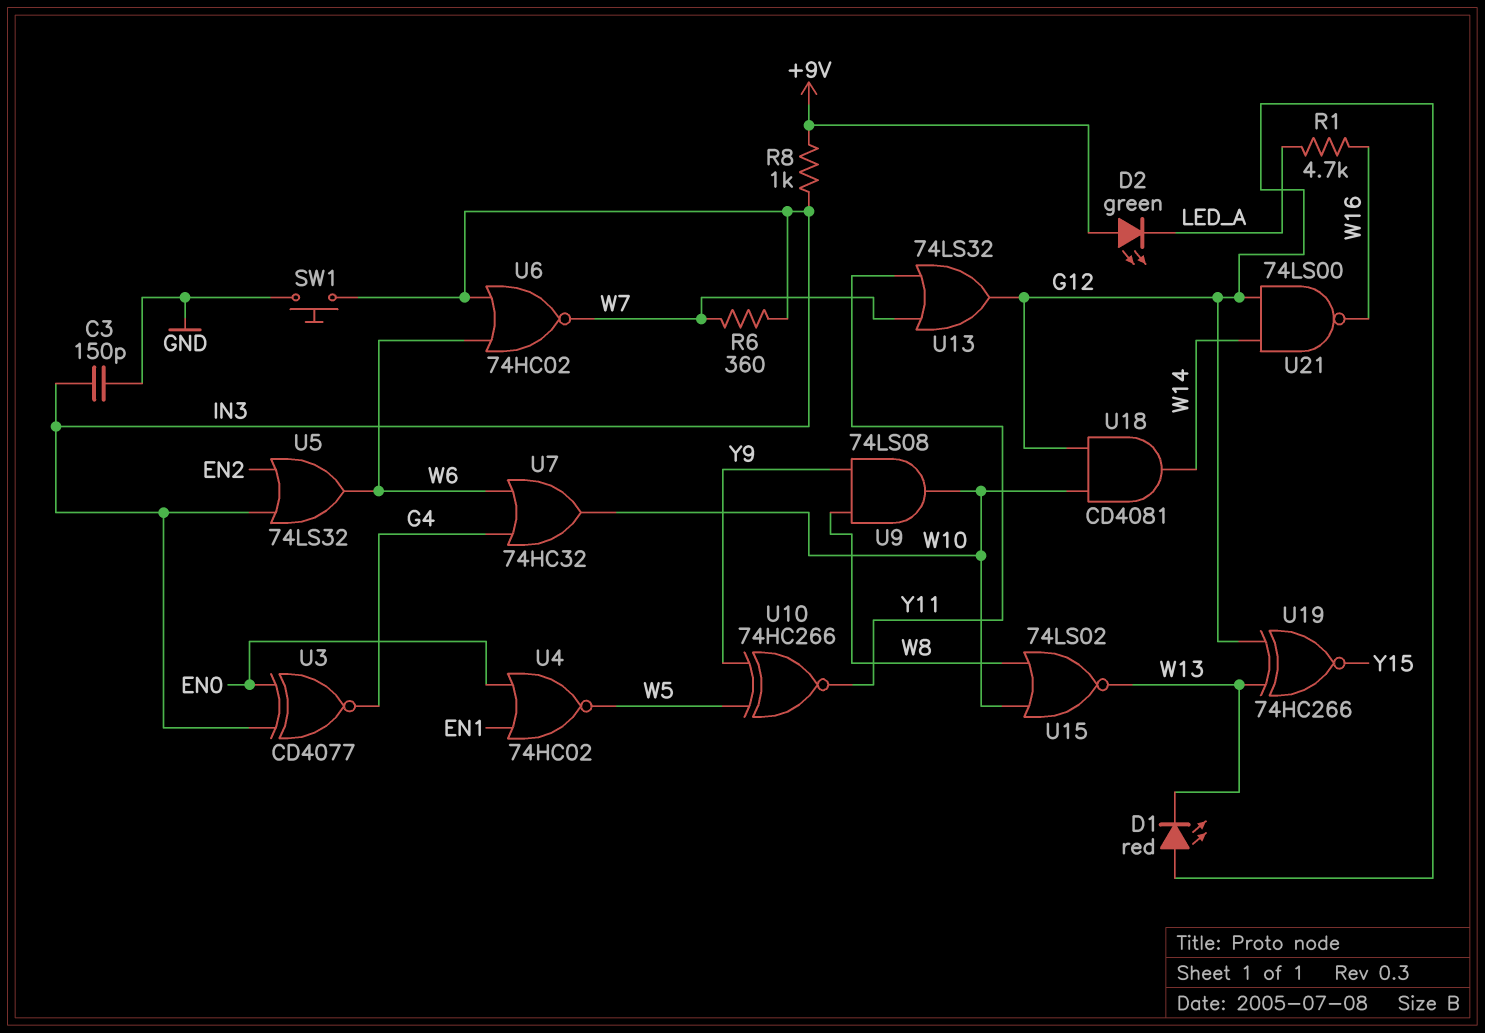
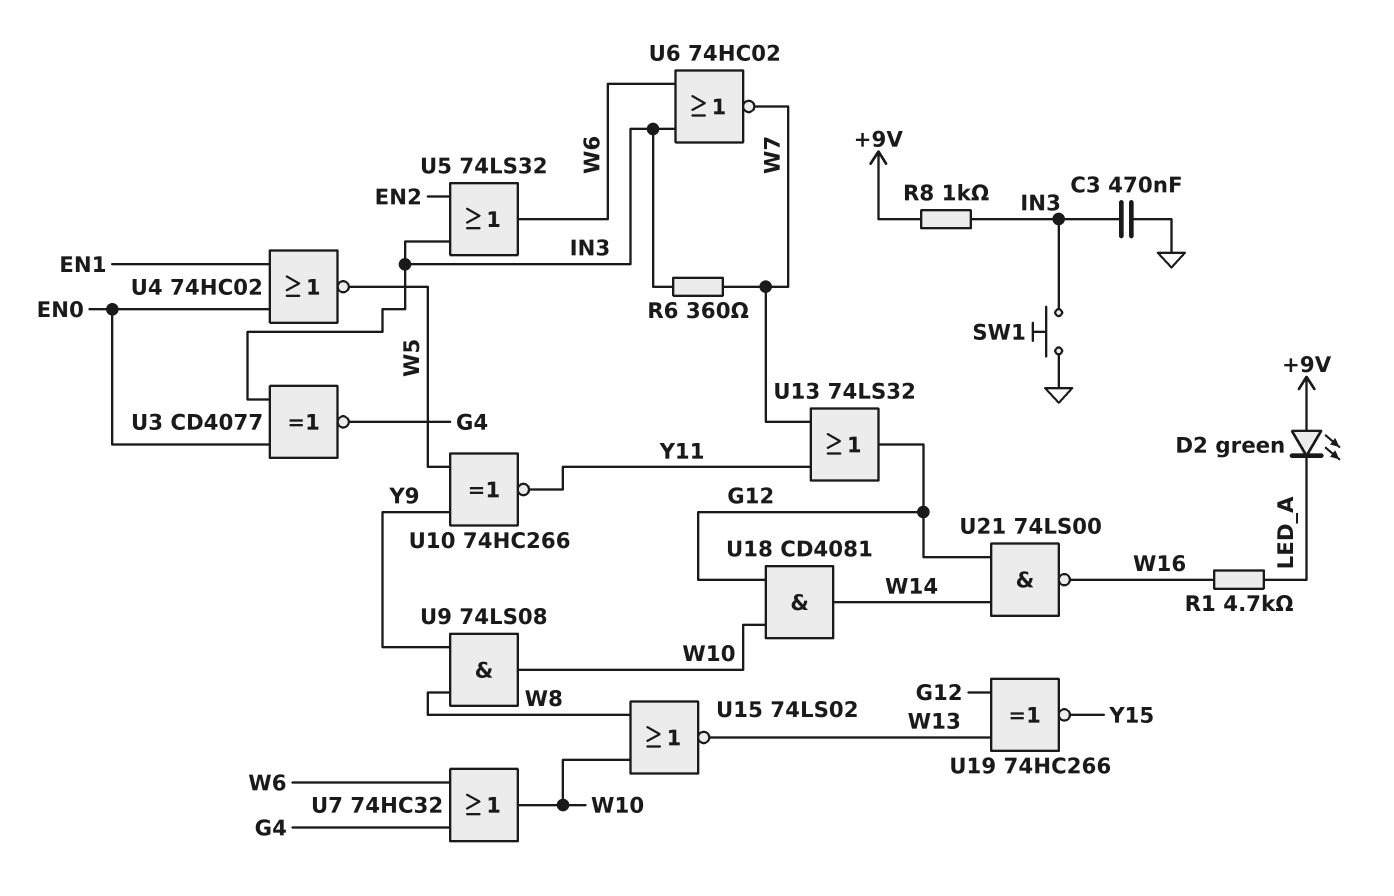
C3: 150pF (GND, IN3) -> 470nF (GND, IN3)
D1: LED red (A G12, K W13) -> none

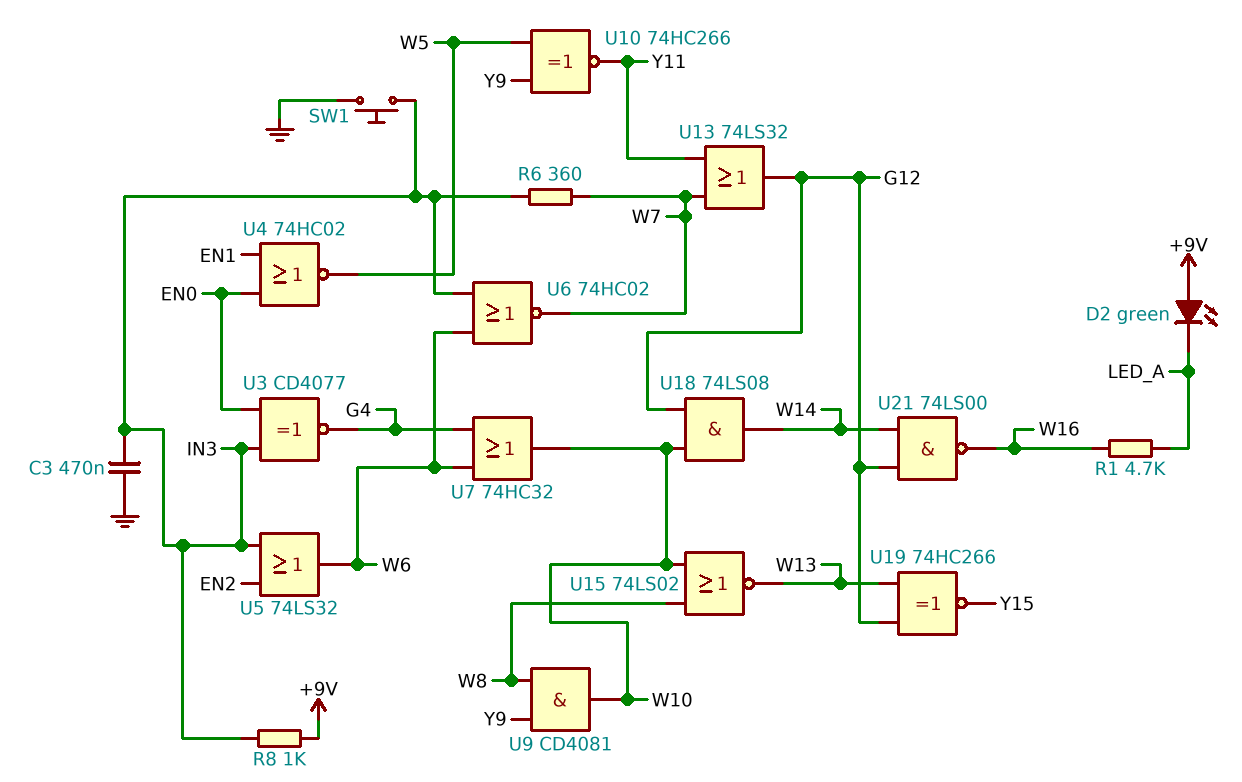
U9: AND 74LS08 (in W8, in Y9, out W10) -> AND CD4081 (in W8, in Y9, out W10)
U18: AND CD4081 (in G12, in W10, out W14) -> AND 74LS08 (in G12, in W10, out W14)

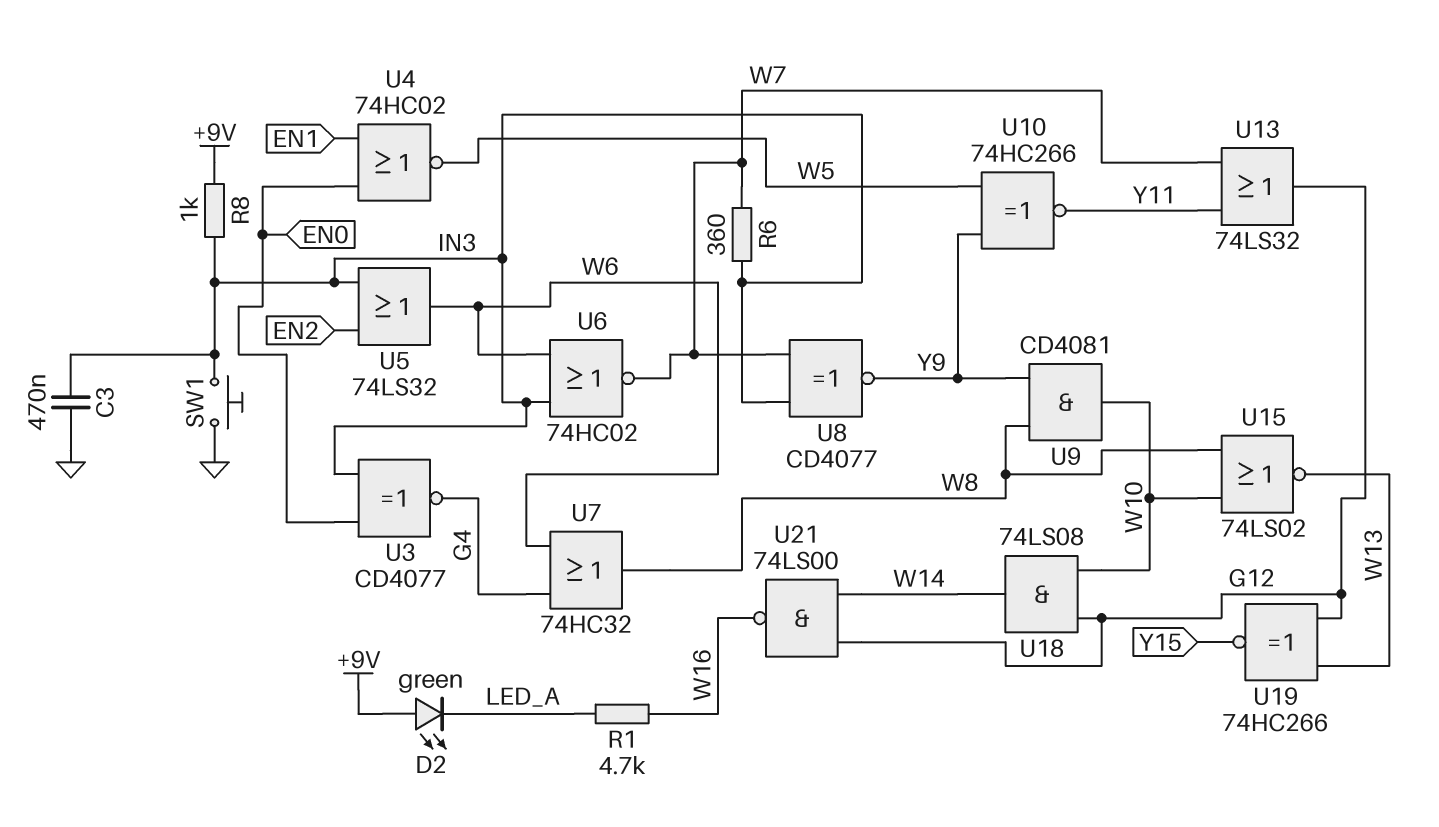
U7: OR 74HC32 (in G4, in W6, out W10) -> OR 74HC32 (in G4, in W6, out W8)
U8: none -> XNOR CD4077 (in IN3, in W7, out Y9)

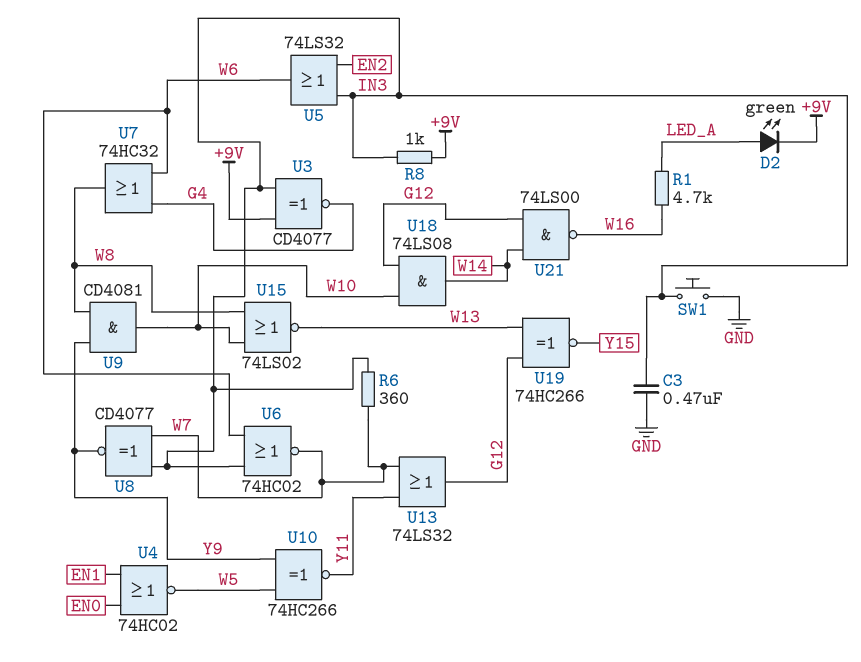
D2: LED green (A +9V, K LED_A) -> LED green (A LED_A, K +9V)
U3: XNOR CD4077 (in EN0, in IN3, out G4) -> XNOR CD4077 (in +9V, in IN3, out G4)

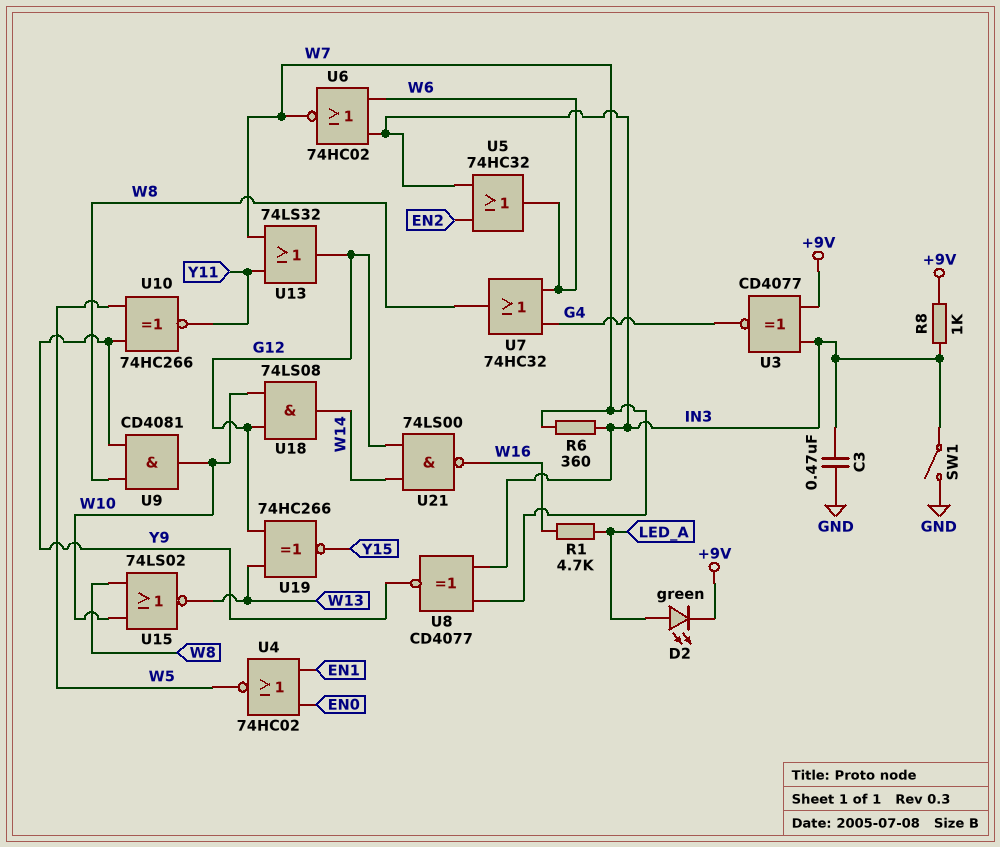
SW1: button (GND, IN3) -> switch (GND, IN3)
U5: OR 74LS32 (in EN2, in IN3, out W6) -> OR 74HC32 (in EN2, in IN3, out W6)

